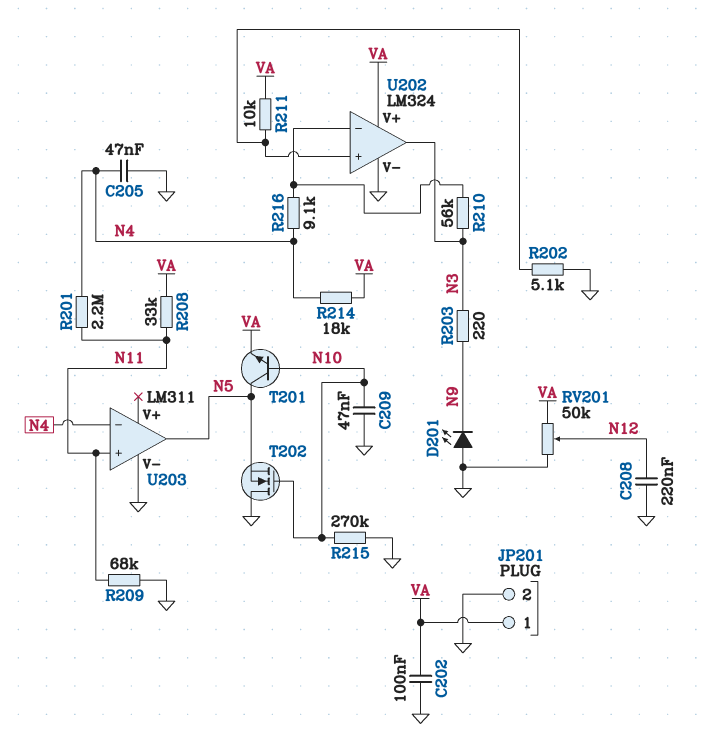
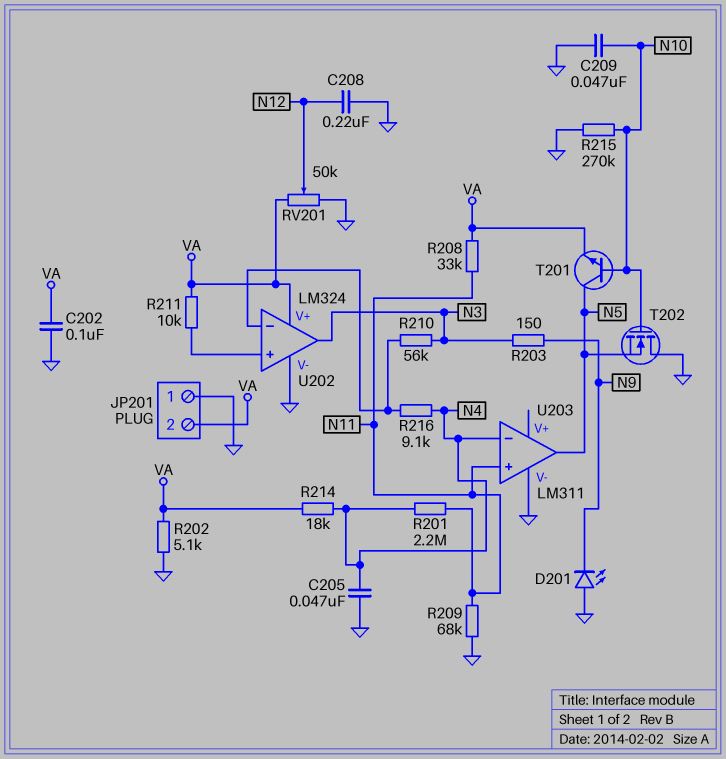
JP201 pin 1: VA -> GND
JP201 pin 2: GND -> VA
R202: 5.1k (GND, U202/in+) -> 5.1k (GND, VA)
R203: 220 (N3, N9) -> 150 (N3, N9)

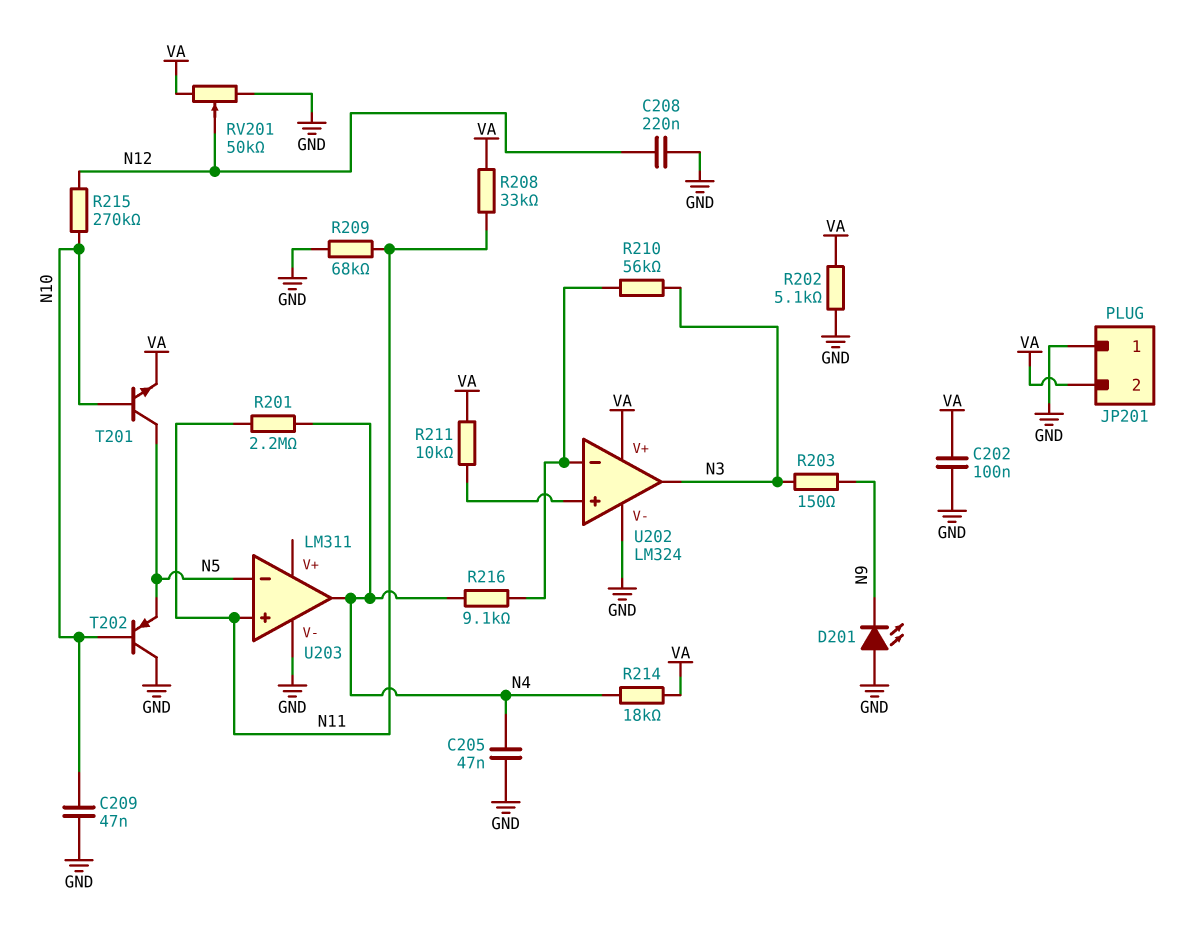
R215: 270k (GND, N10) -> 270k (N10, N12)
T202: NMOS (G N10, D GND, S N5) -> PNP (B N10, C GND, E N5)
U203 pin in-: N4 -> N5
U203 pin out: N5 -> N4

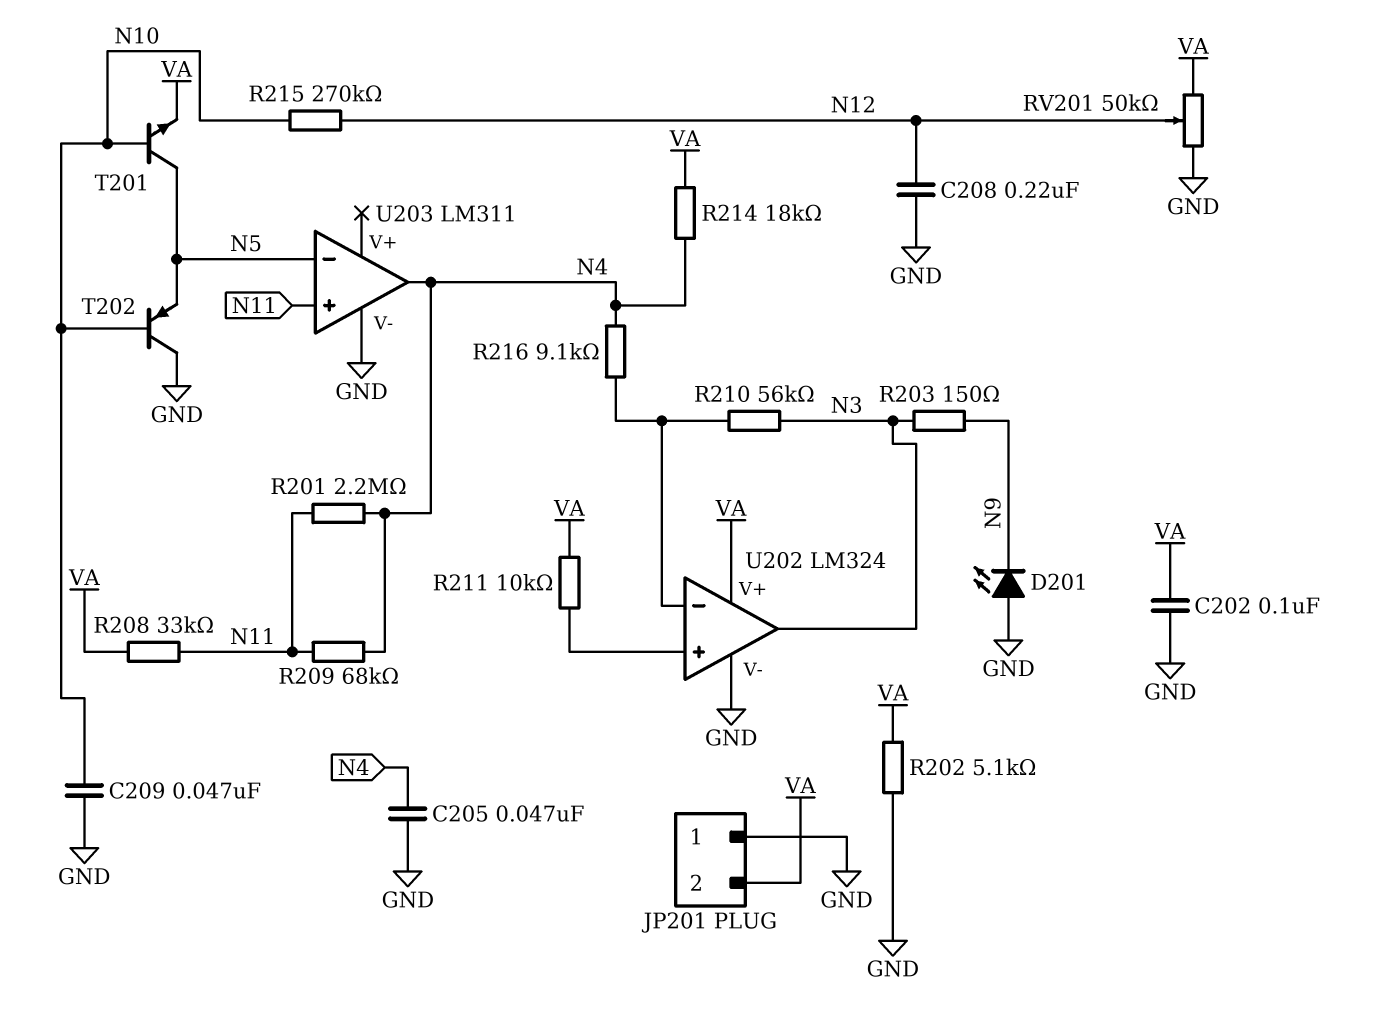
R209: 68k (GND, N11) -> 68k (N4, N11)

